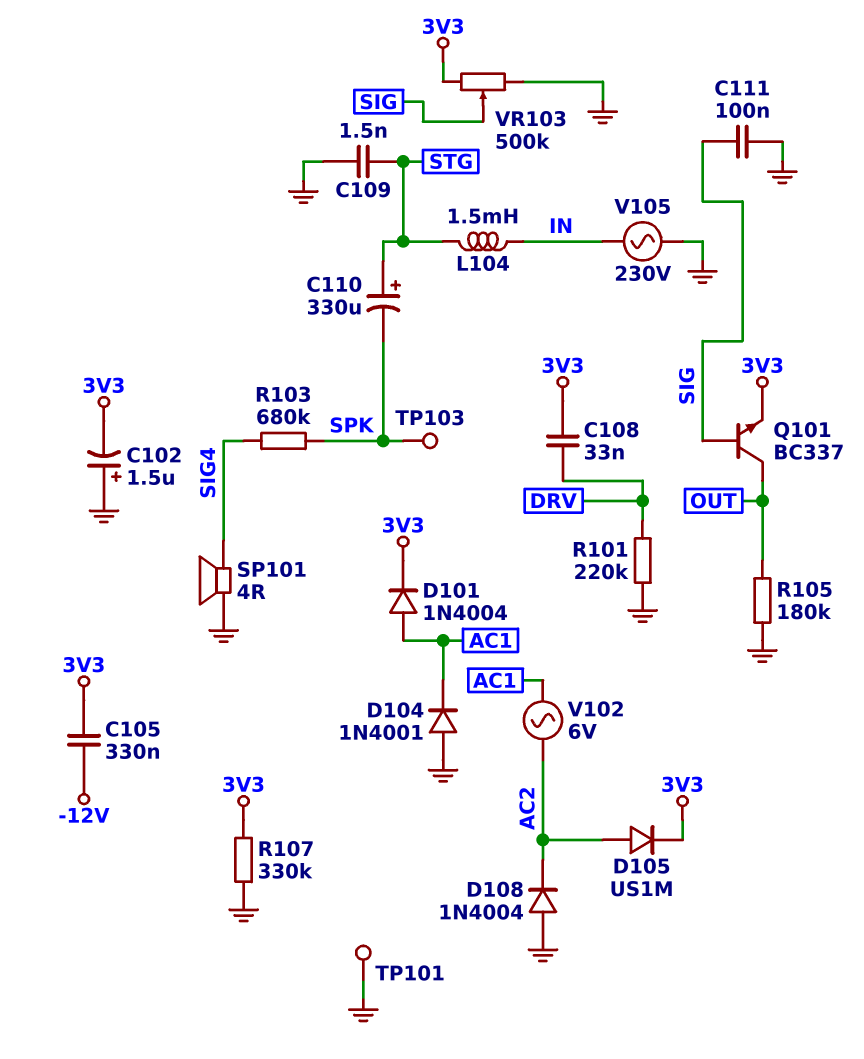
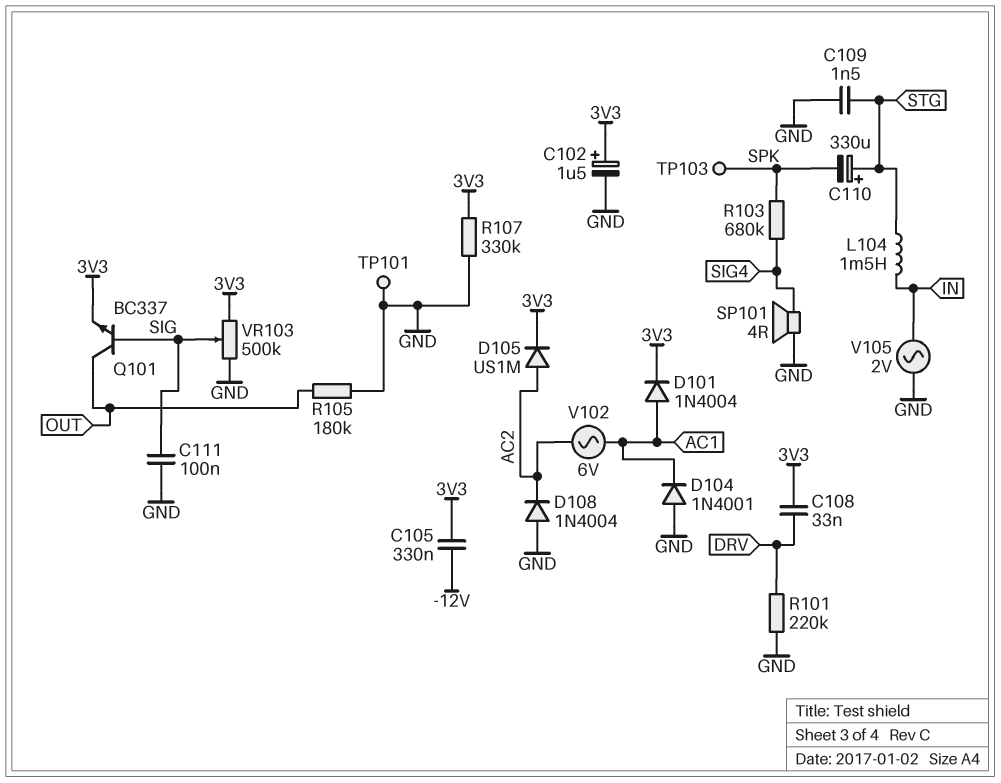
C102: 1.5uF (plus GND, minus 3V3) -> 1.5uF (plus 3V3, minus GND)
V105: AC 230V (GND, IN) -> AC 2V (GND, IN)

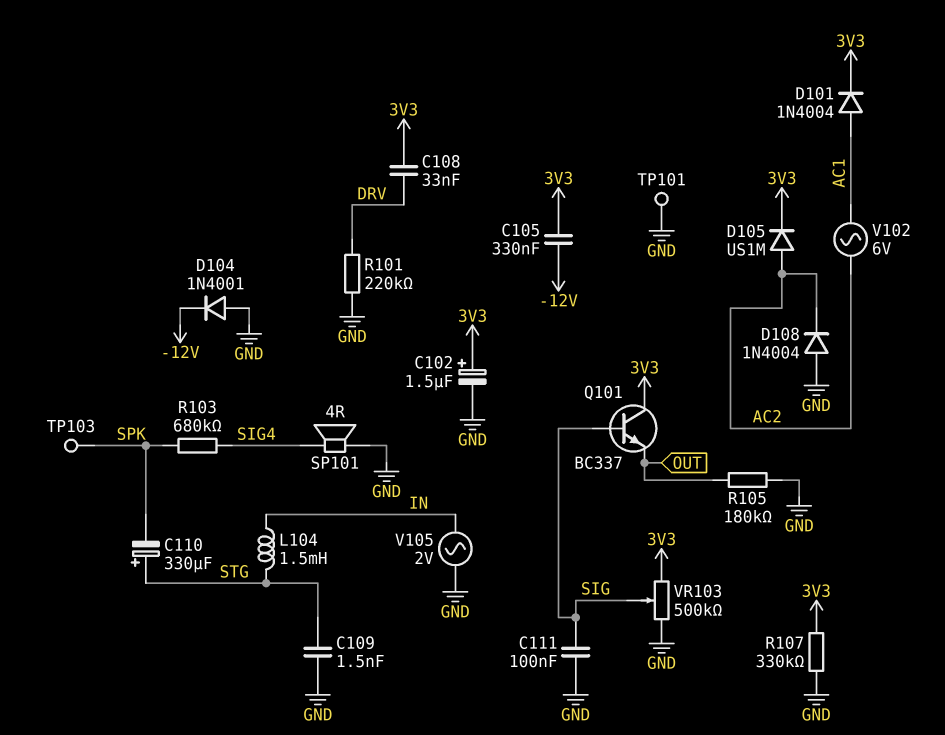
D104: diode 1N4001 (A GND, K AC1) -> diode 1N4001 (A GND, K -12V)
Q101: NPN BC337 (B SIG, C OUT, E 3V3) -> NPN BC337 (B SIG, C 3V3, E OUT)

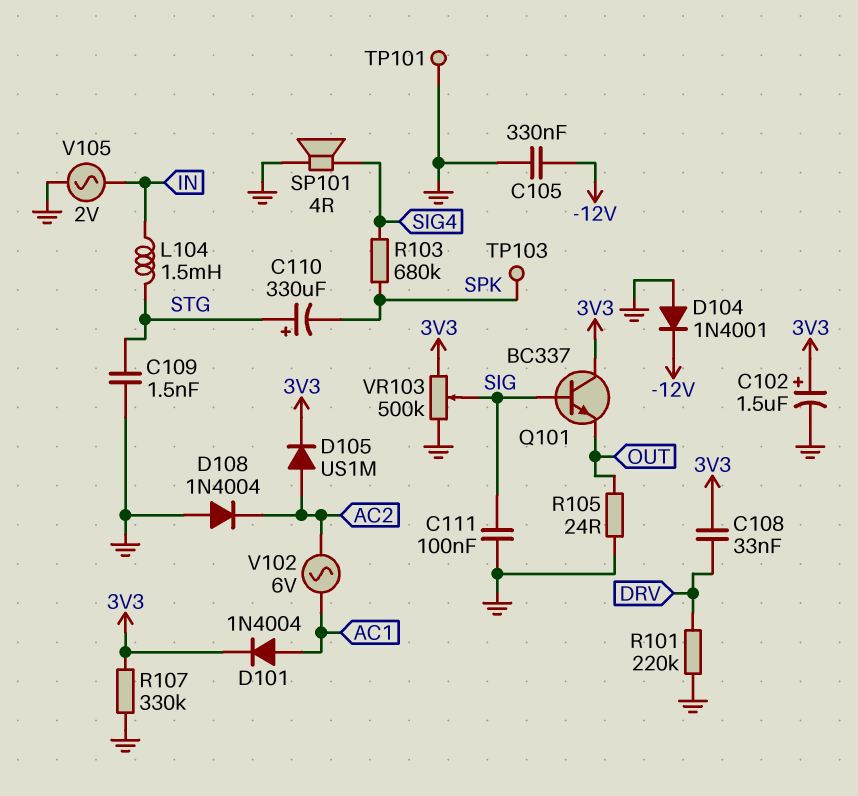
C105: 330nF (-12V, 3V3) -> 330nF (-12V, GND)
R105: 180k (GND, OUT) -> 24 (GND, OUT)

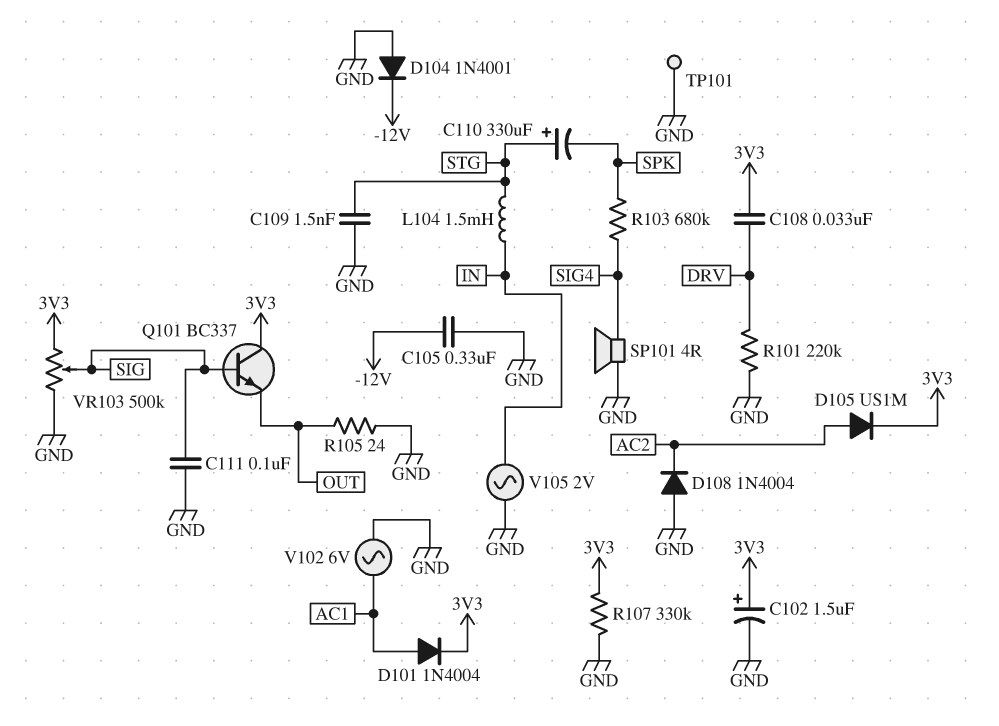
TP103: test point (SPK) -> none
V102: AC 6V (AC1, AC2) -> AC 6V (AC1, GND)

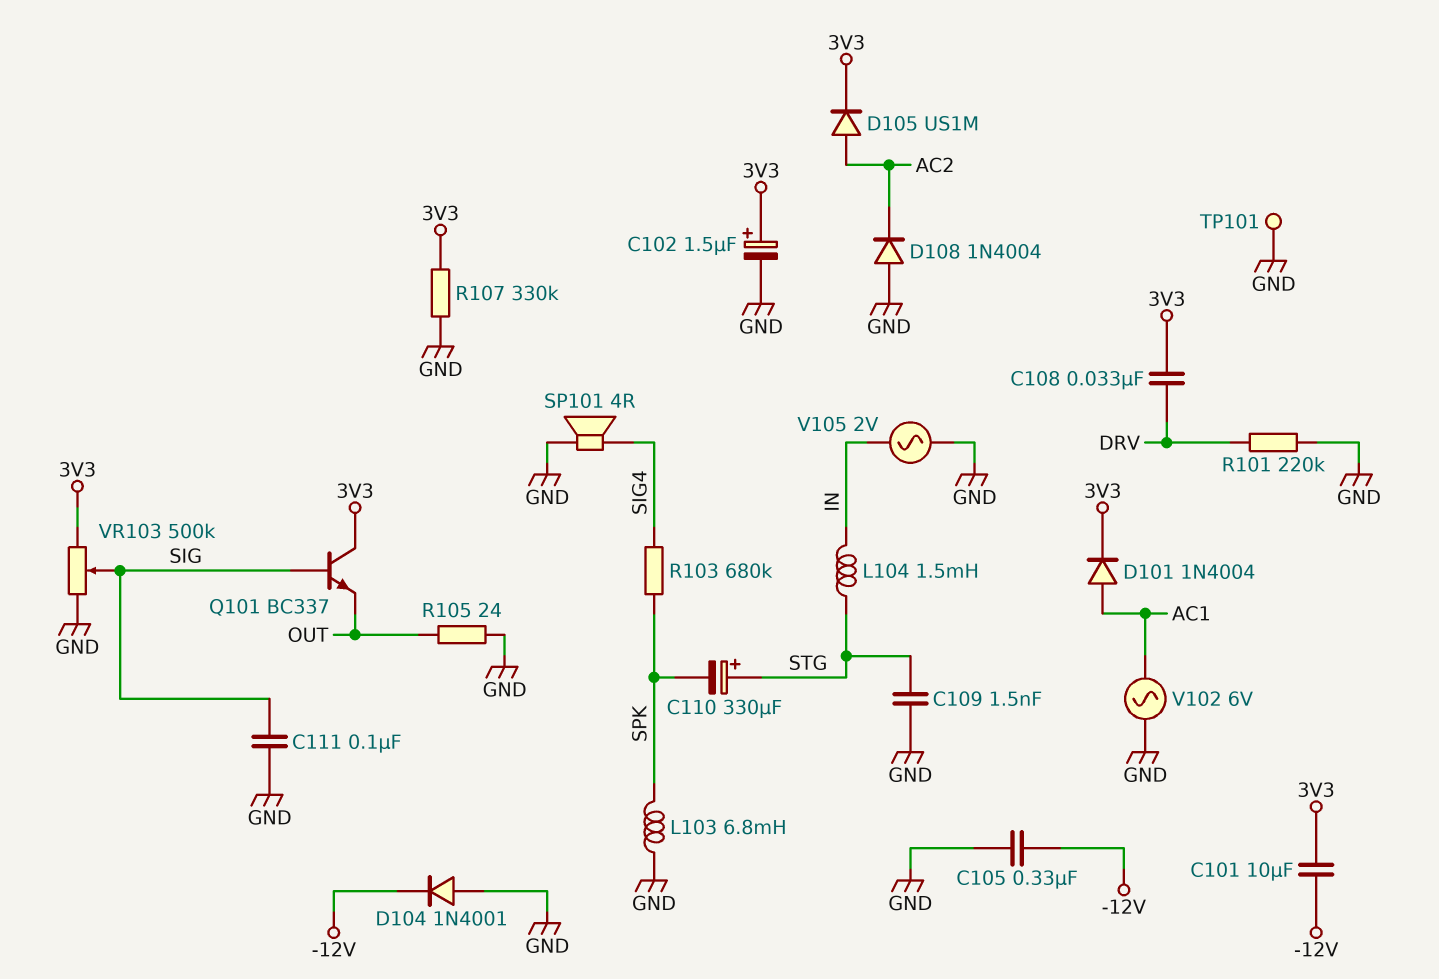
C101: none -> 10uF (-12V, 3V3)
L103: none -> 6.8mH (GND, SPK)

